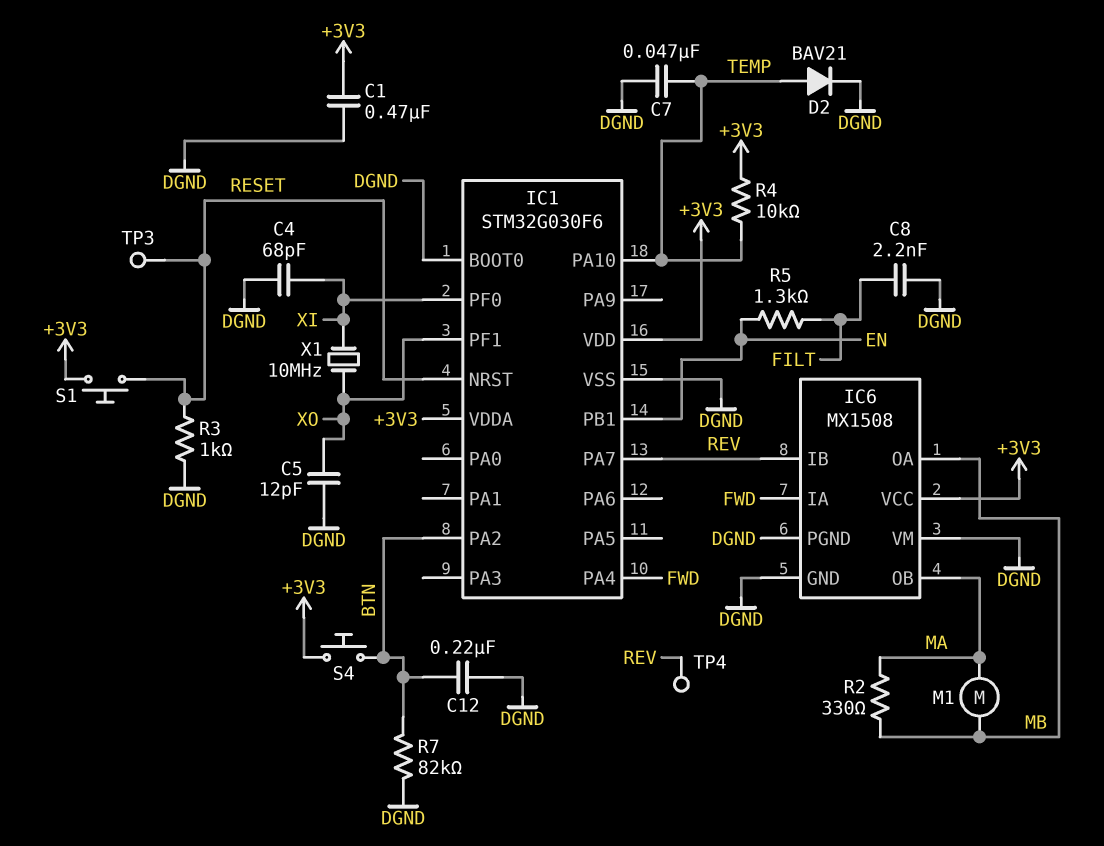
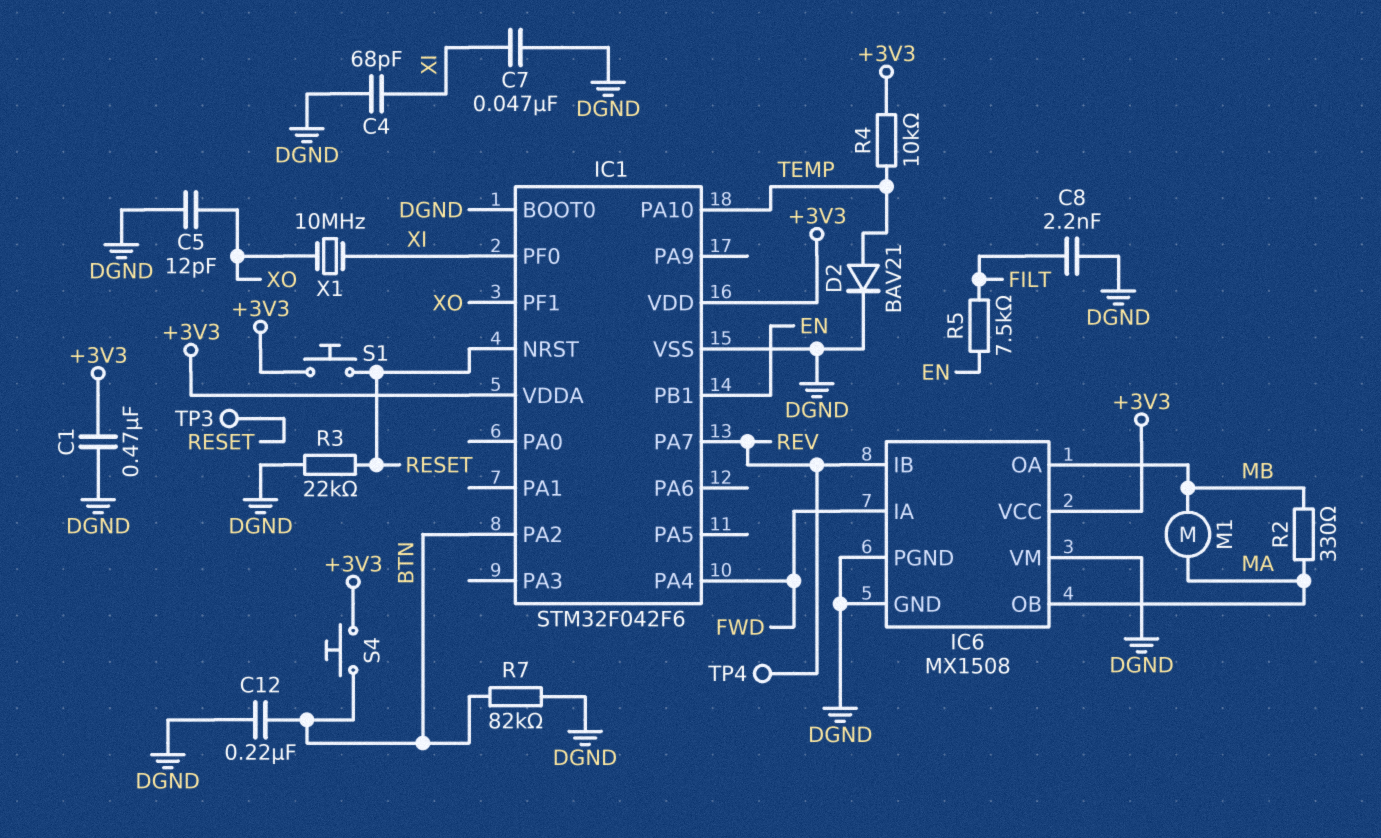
C7: 47nF (DGND, TEMP) -> 47nF (DGND, XI)
IC1: STM32G030F6 -> STM32F042F6
R3: 1k (DGND, RESET) -> 22k (DGND, RESET)
R5: 1.3k (EN, FILT) -> 7.5k (EN, FILT)

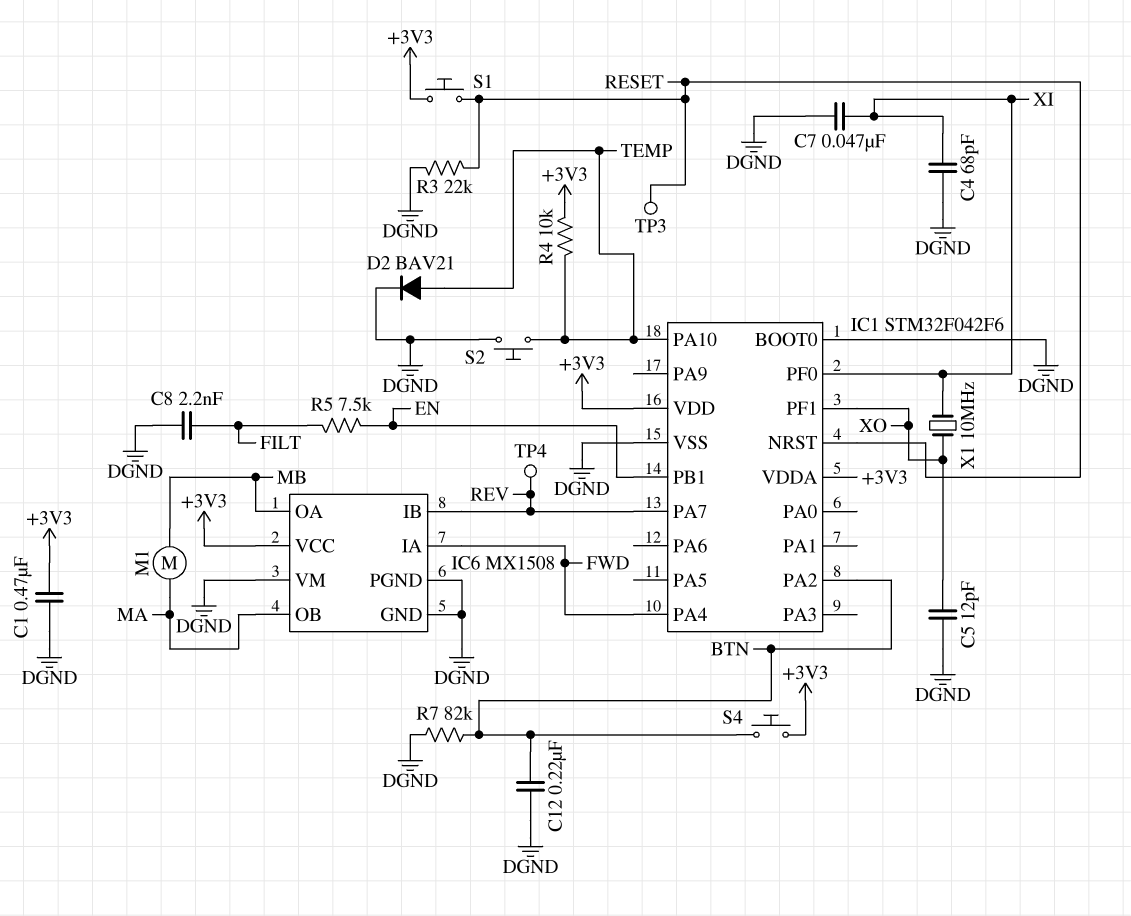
R2: 330 (MA, MB) -> none
S2: none -> button (DGND, TEMP)

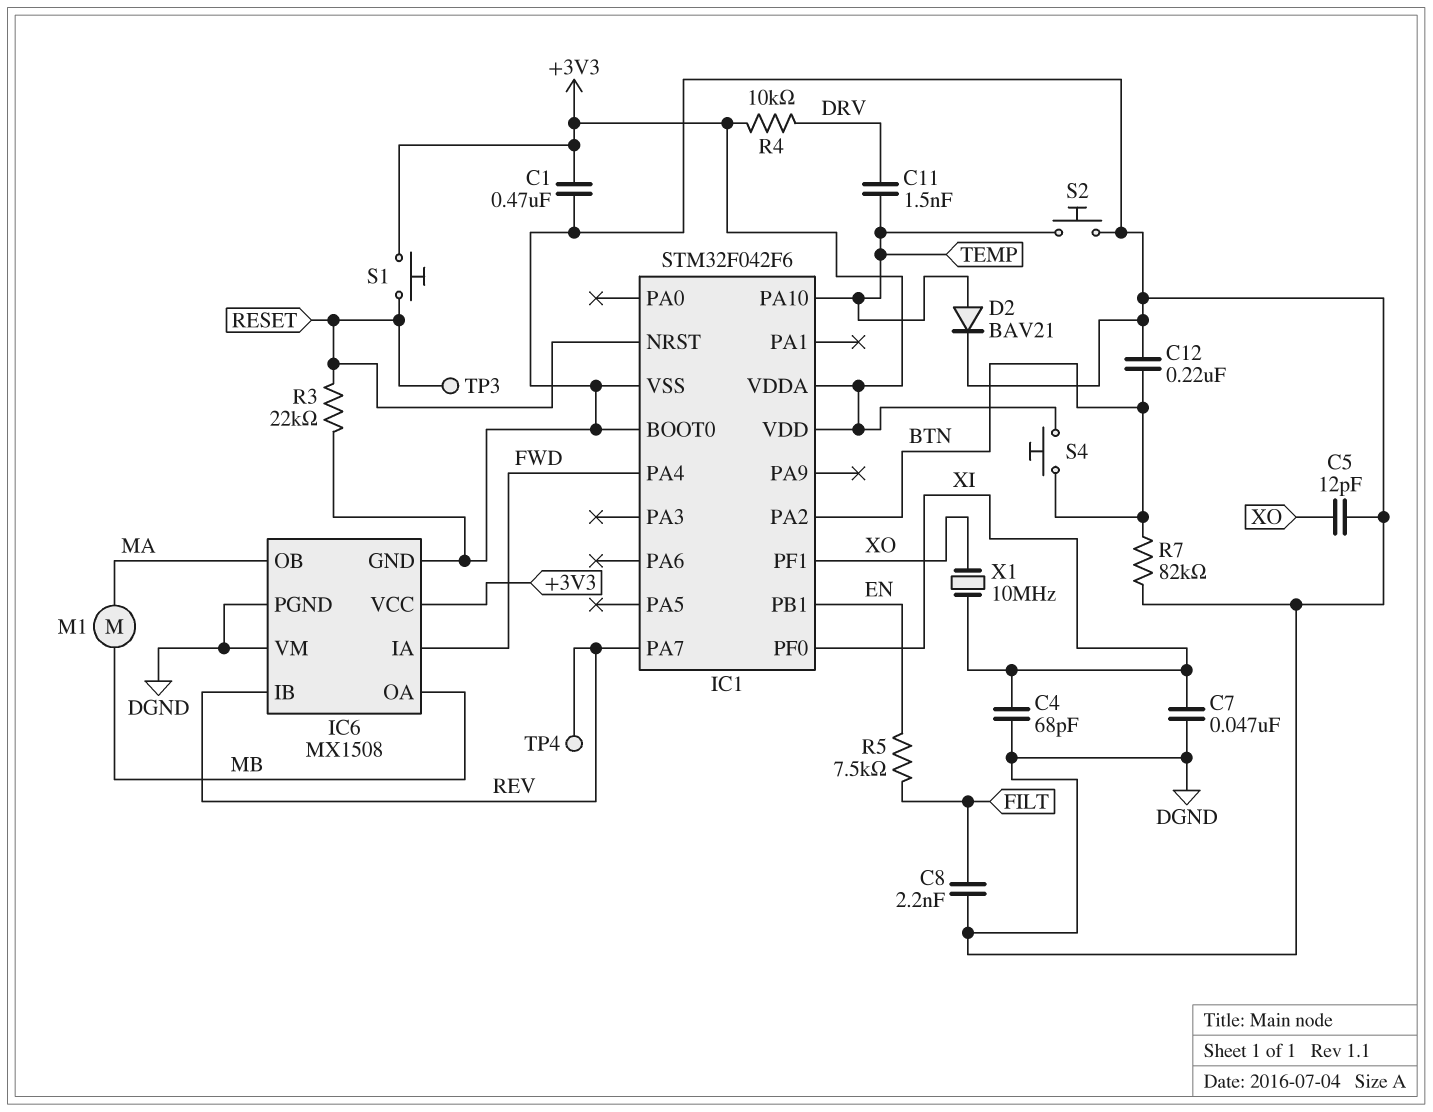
C11: none -> 1.5nF (DRV, TEMP)
R4: 10k (+3V3, TEMP) -> 10k (+3V3, DRV)

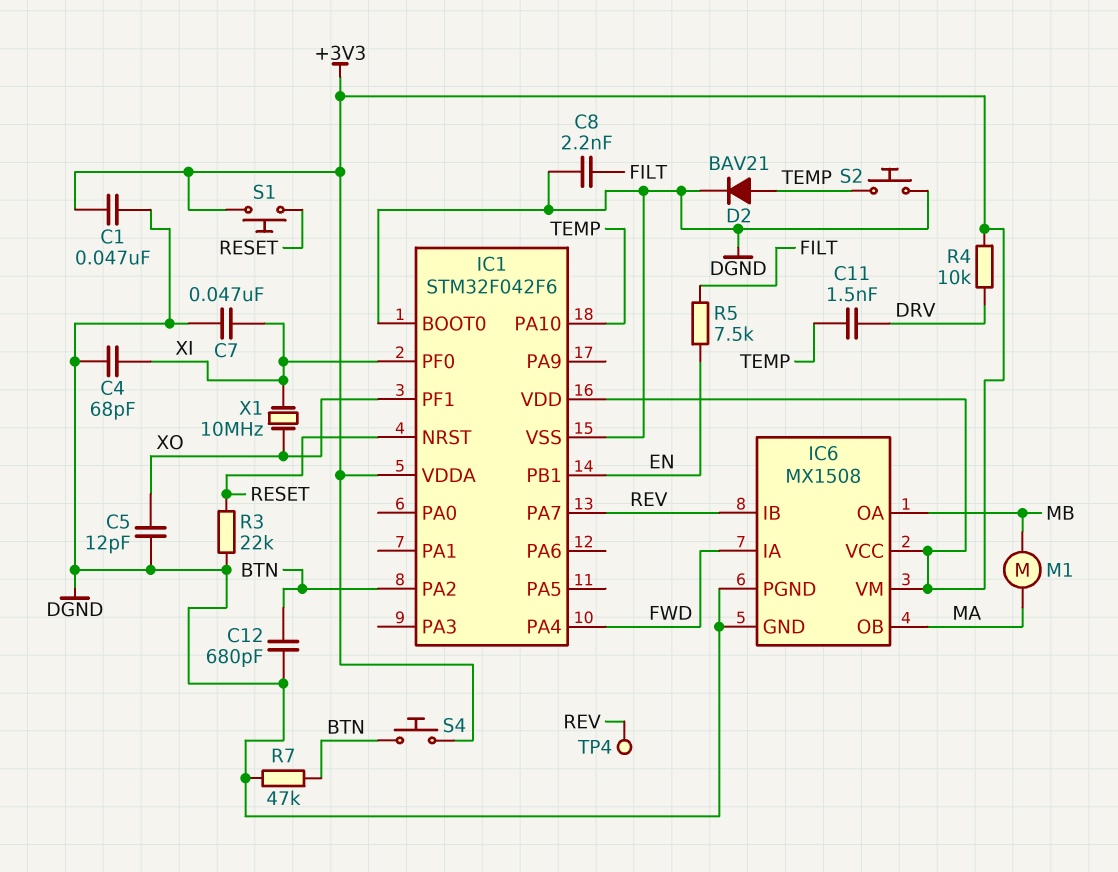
C1: 470nF (+3V3, DGND) -> 47nF (+3V3, DGND)
C12: 220nF (BTN, DGND) -> 680pF (BTN, DGND)
IC6 pin VM: DGND -> +3V3
R7: 82k (BTN, DGND) -> 47k (BTN, DGND)
TP3: test point (RESET) -> none

